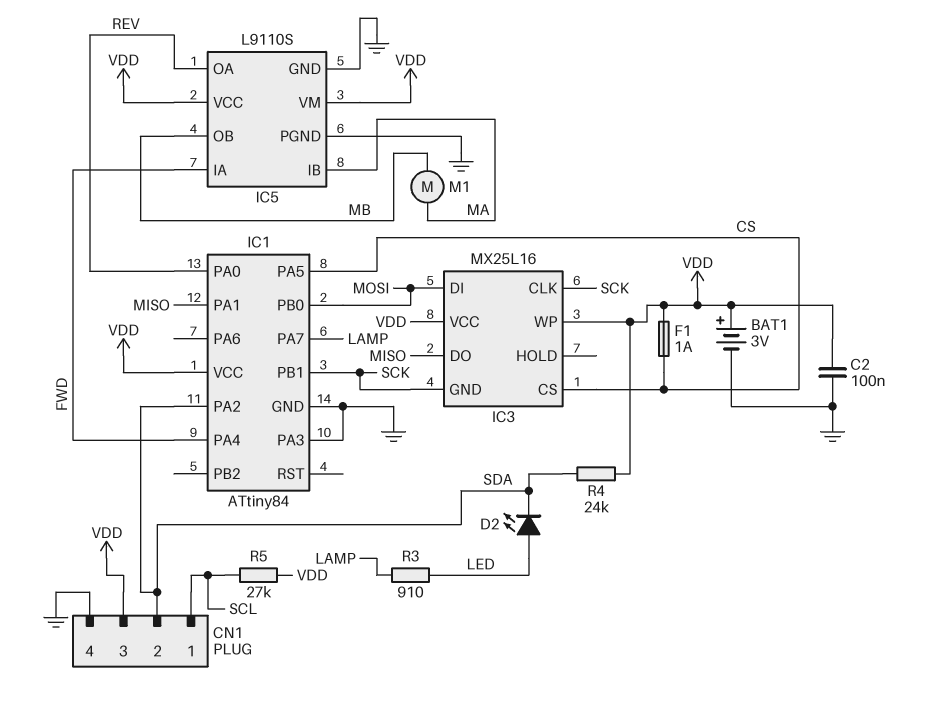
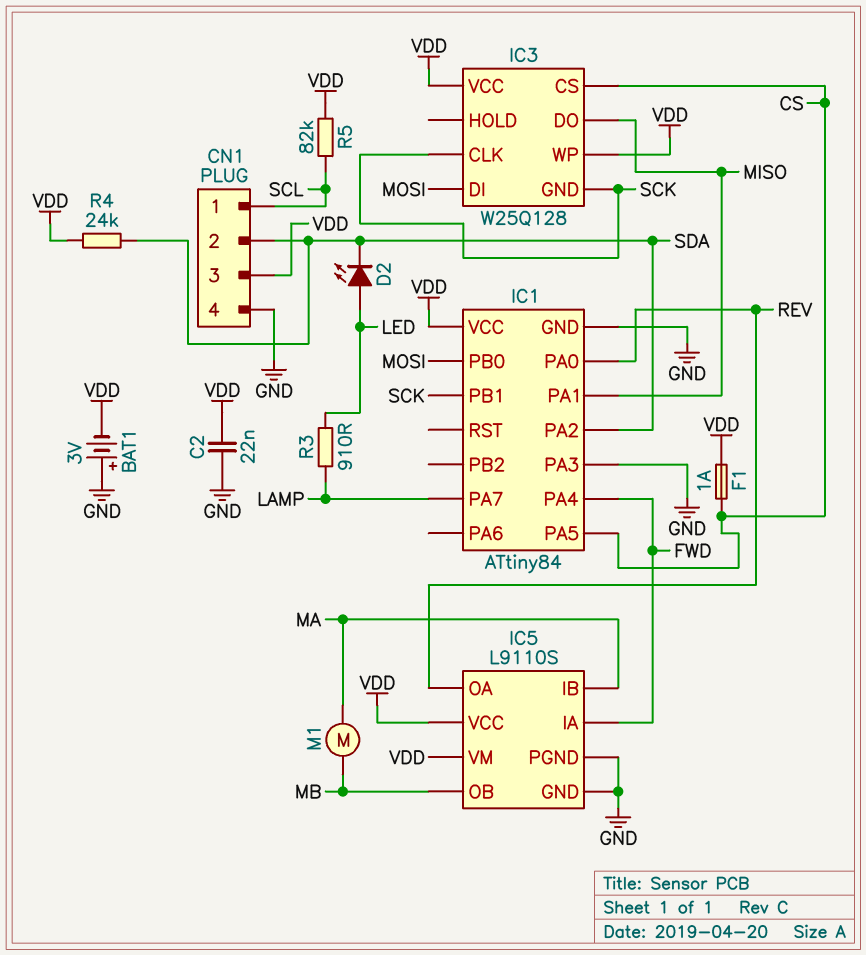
BAT1: 3V (plus VDD, minus GND) -> 3V (plus GND, minus VDD)
C2: 100nF (GND, VDD) -> 22nF (GND, VDD)
IC3: MX25L16 -> W25Q128
R5: 27k (SCL, VDD) -> 82k (SCL, VDD)

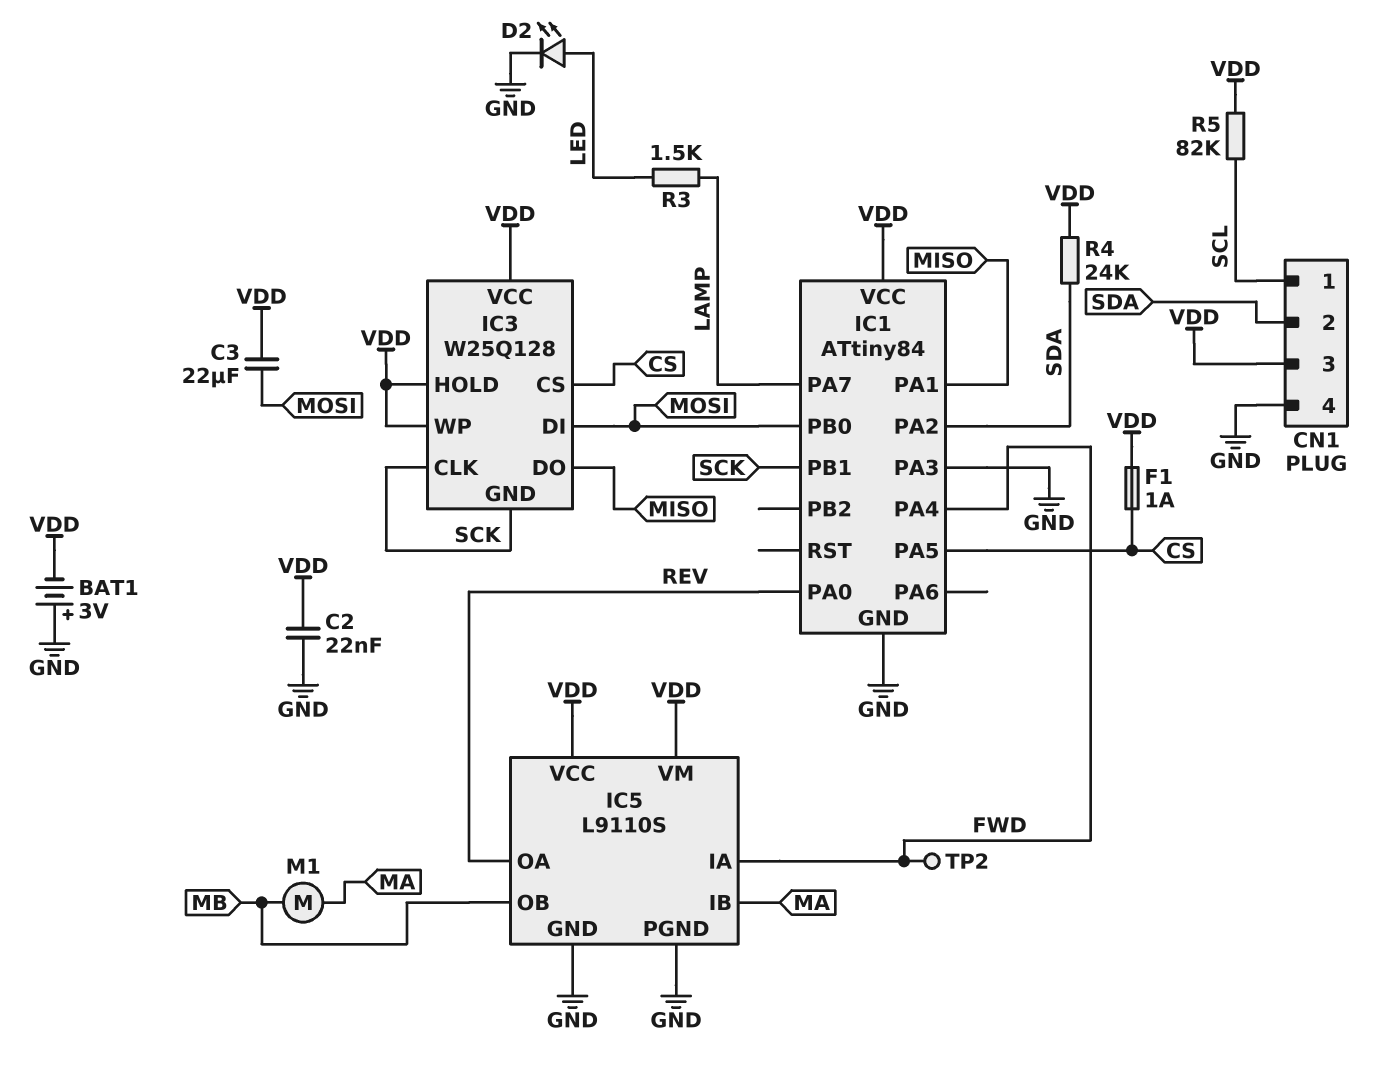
C3: none -> 22uF (MOSI, VDD)
D2: LED (A LED, K SDA) -> LED (A LED, K GND)
IC3 pin HOLD: none -> VDD
R3: 910 (LAMP, LED) -> 1.5k (LAMP, LED)
TP2: none -> test point (FWD)

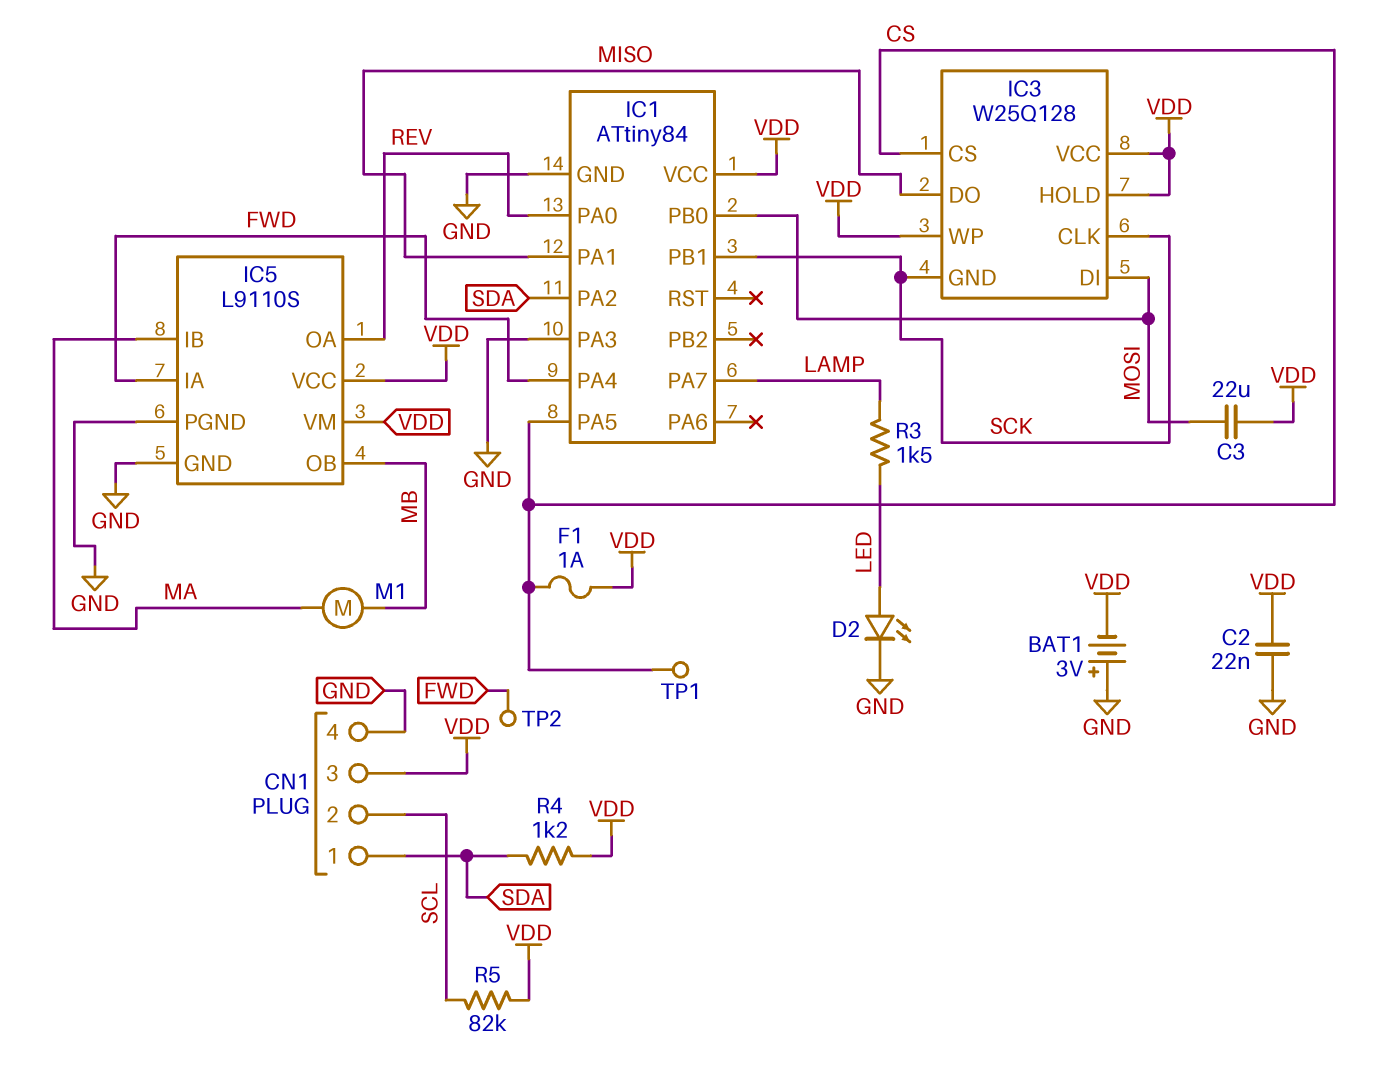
CN1 pin 1: SCL -> SDA
CN1 pin 2: SDA -> SCL
R4: 24k (SDA, VDD) -> 1.2k (SDA, VDD)
TP1: none -> test point (CS)

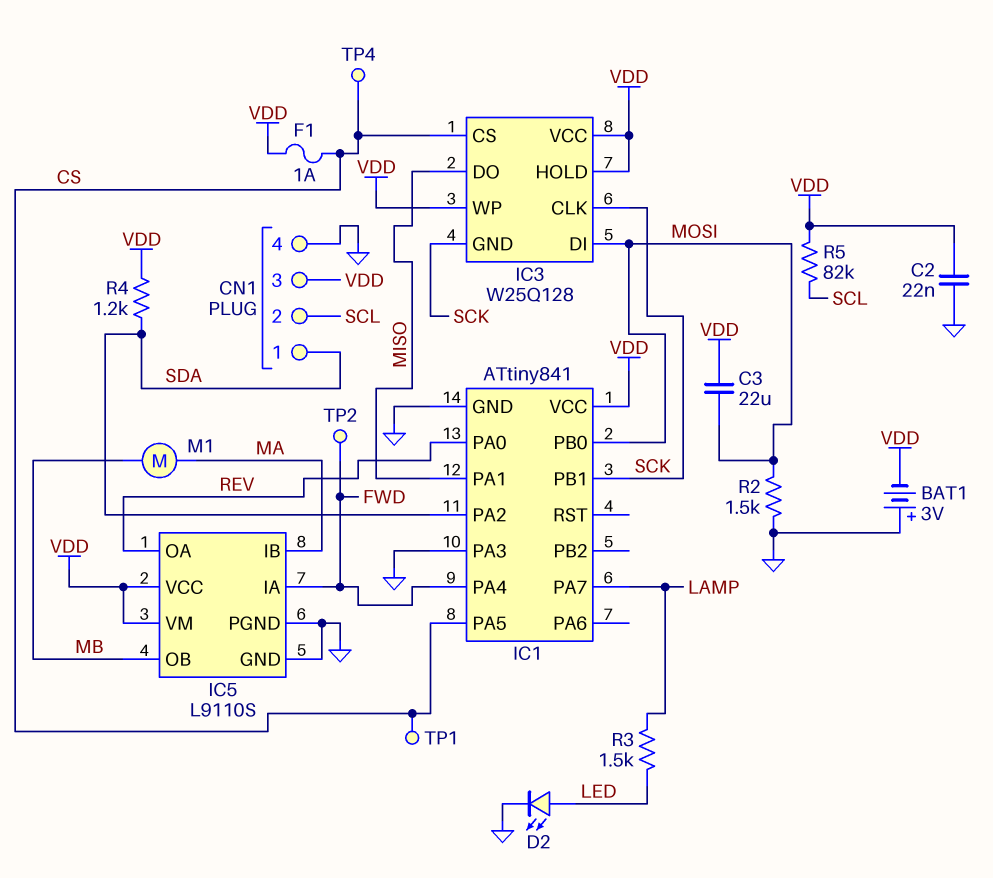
IC1: ATtiny84 -> ATtiny841
R2: none -> 1.5k (GND, MOSI)
TP4: none -> test point (CS)

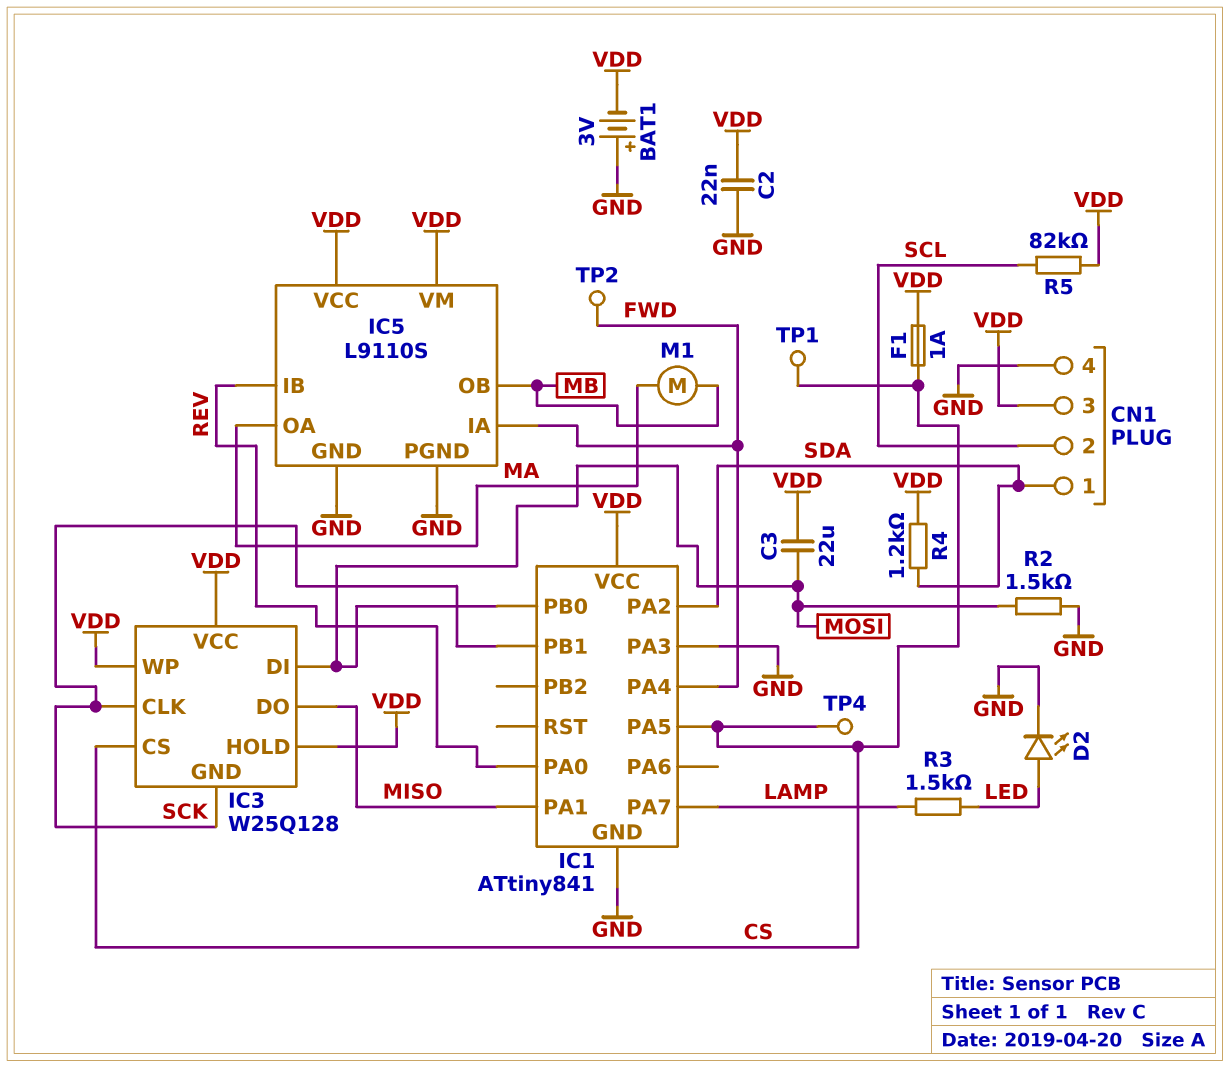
IC5 pin IB: MA -> REV
IC5 pin OA: REV -> MA

